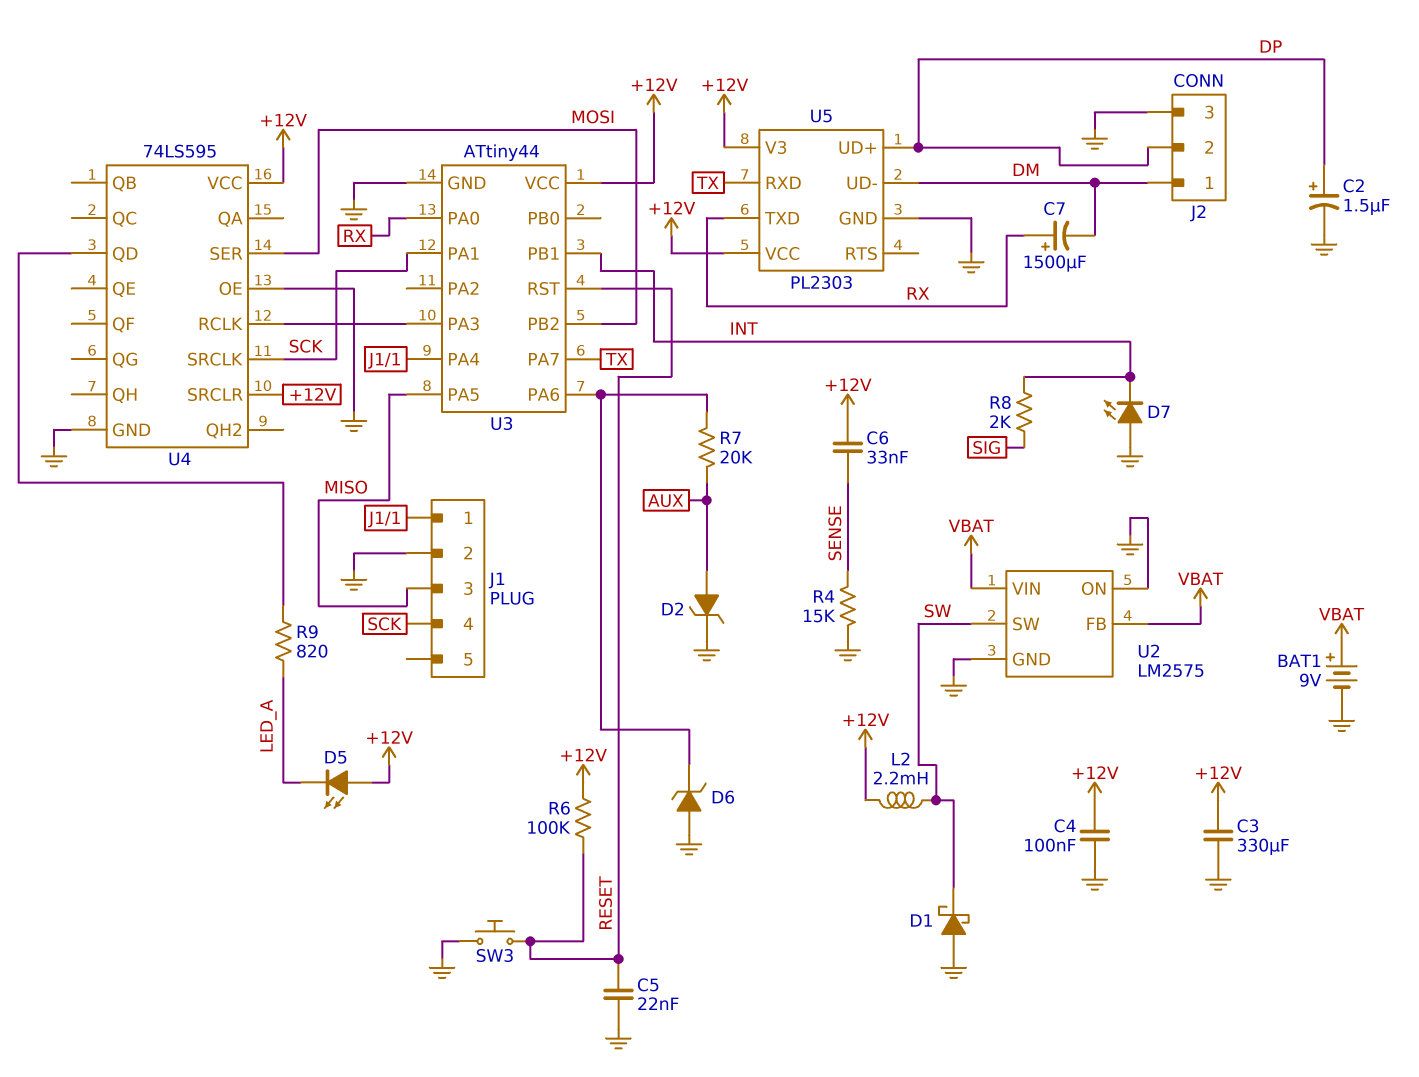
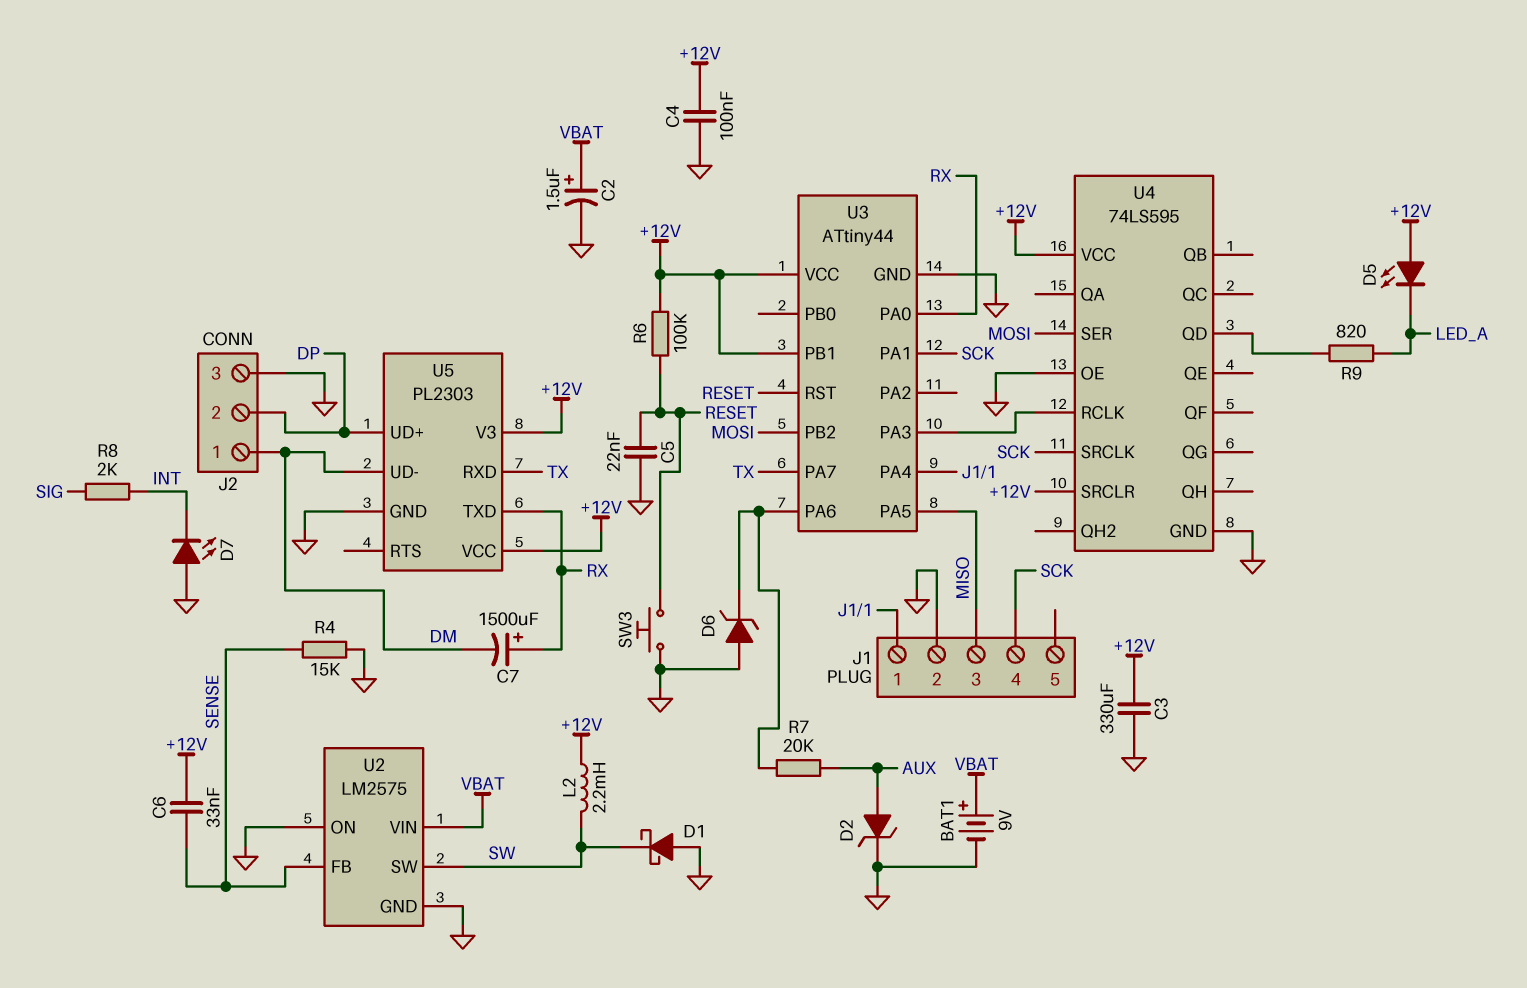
C2: 1.5uF (plus DP, minus GND) -> 1.5uF (plus VBAT, minus GND)
U2 pin FB: VBAT -> SENSE
U3 pin PB1: INT -> +12V

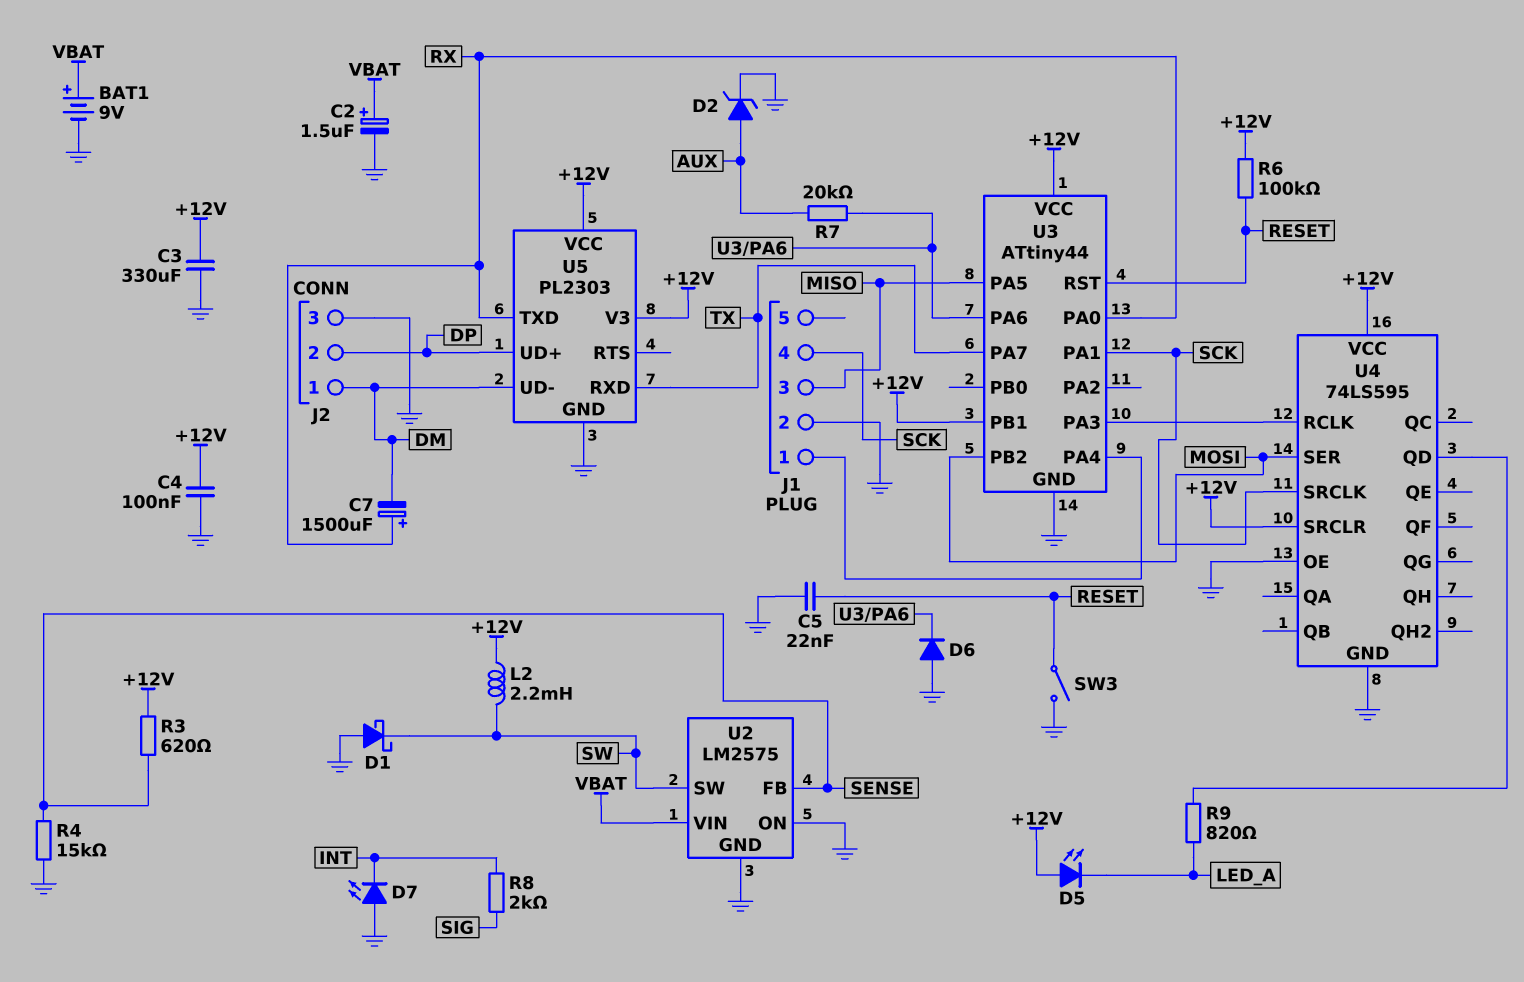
C6: 33nF (+12V, SENSE) -> none
D6: zener (A GND, K U3/PA6) -> diode (A GND, K U3/PA6)
R3: none -> 620 (+12V, SENSE)
SW3: button (GND, RESET) -> switch (GND, RESET)

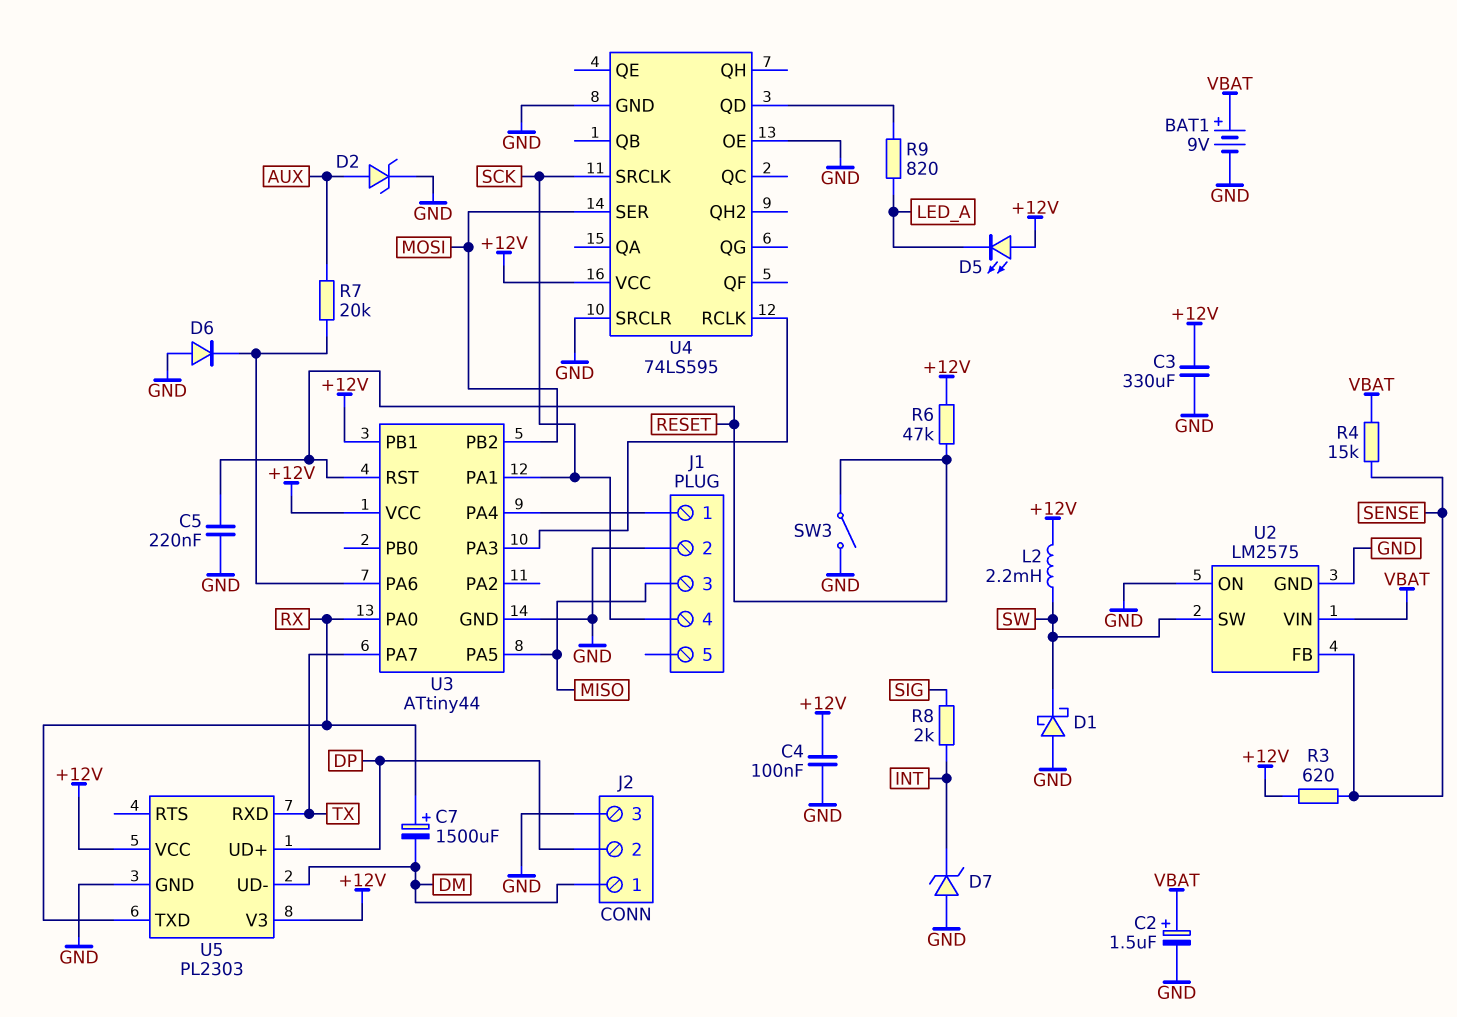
C5: 22nF (GND, RESET) -> 220nF (GND, RESET)
D7: LED (A GND, K INT) -> zener (A GND, K INT)
R4: 15k (GND, SENSE) -> 15k (SENSE, VBAT)
R6: 100k (+12V, RESET) -> 47k (+12V, RESET)
U4 pin SRCLR: +12V -> GND

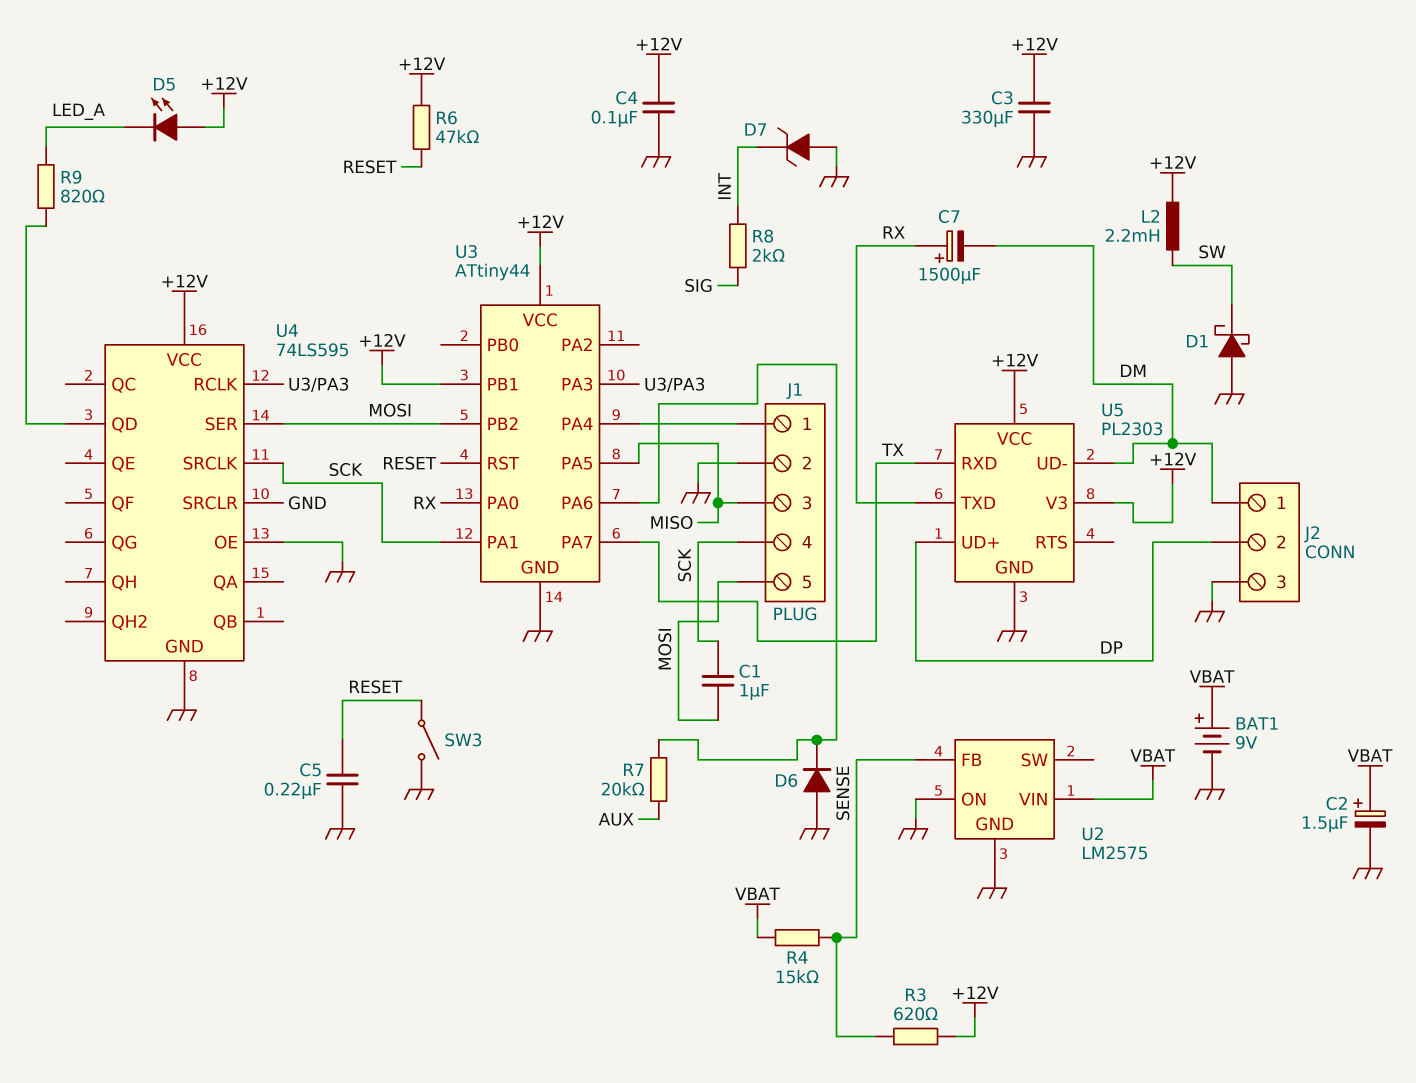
C1: none -> 1uF (MOSI, SCK)
D2: zener (A AUX, K GND) -> none
J1 pin 5: none -> MOSI
U2 pin SW: SW -> none

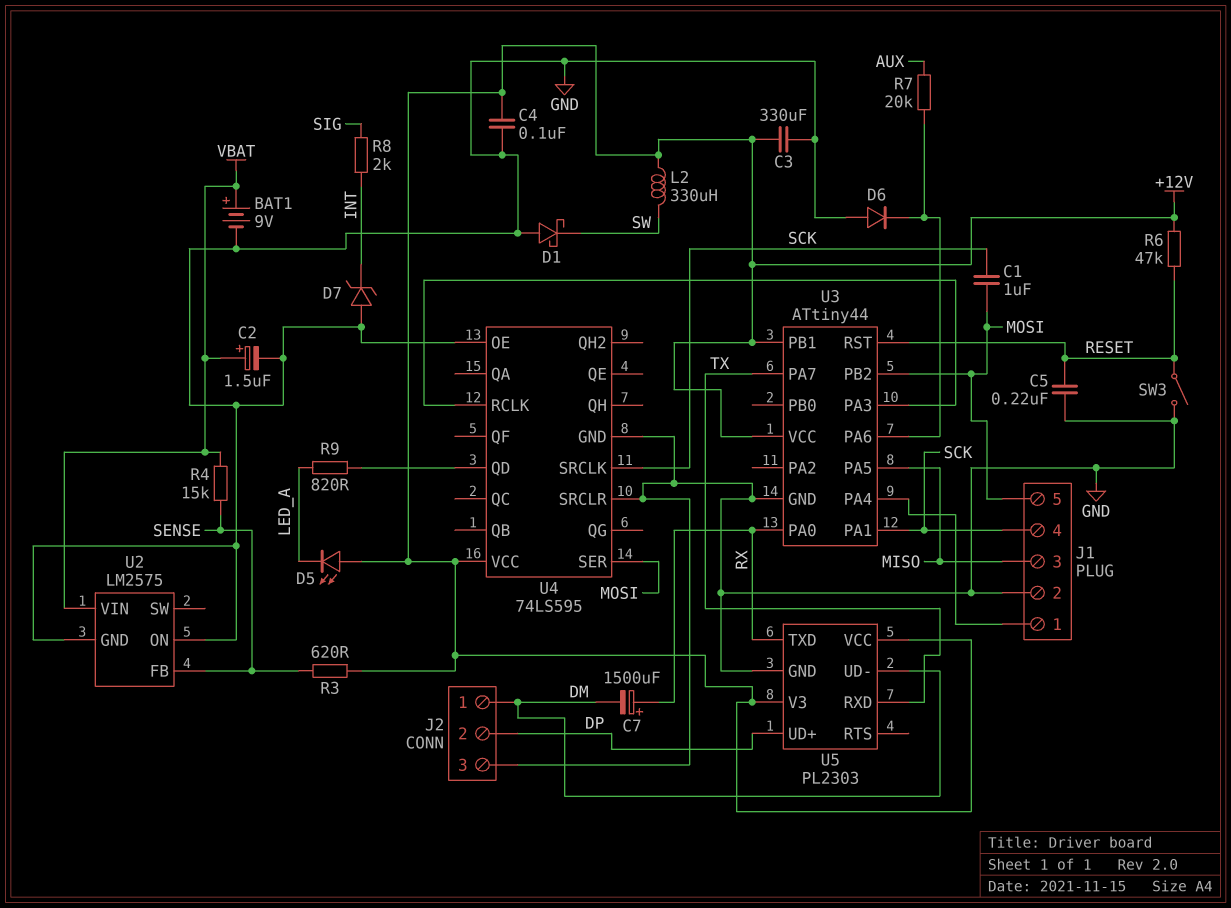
L2: 2.2mH (+12V, SW) -> 330uH (+12V, SW)

